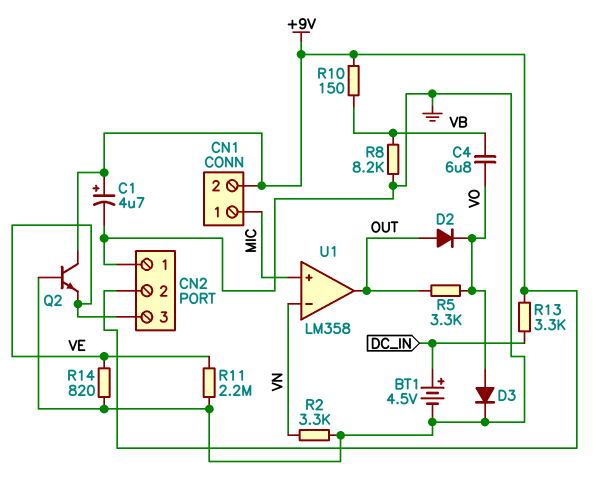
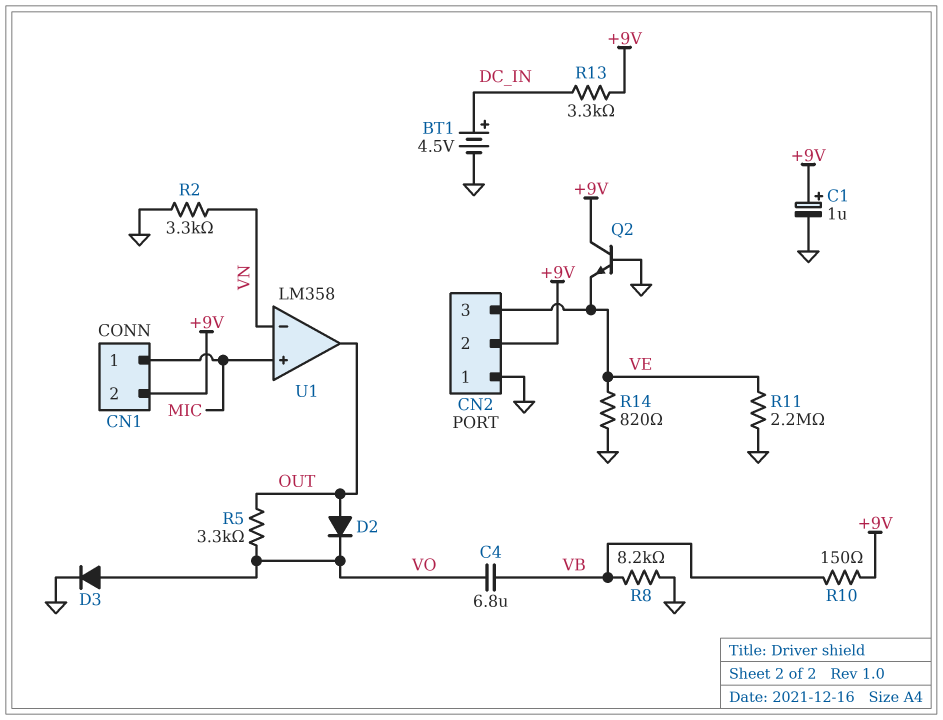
C1: 4.7uF (plus +9V, minus GND) -> 1uF (plus +9V, minus GND)

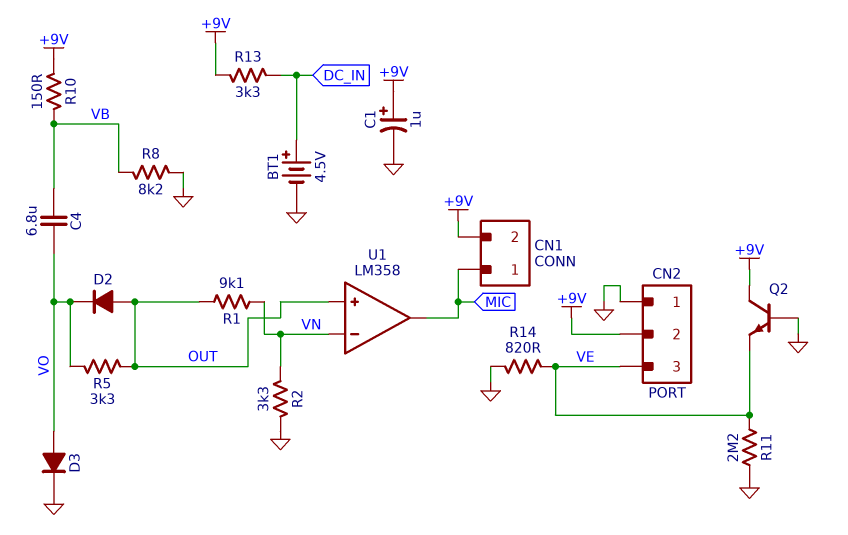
R1: none -> 9.1k (OUT, VN)
U1 pin in+: MIC -> OUT
U1 pin out: OUT -> MIC

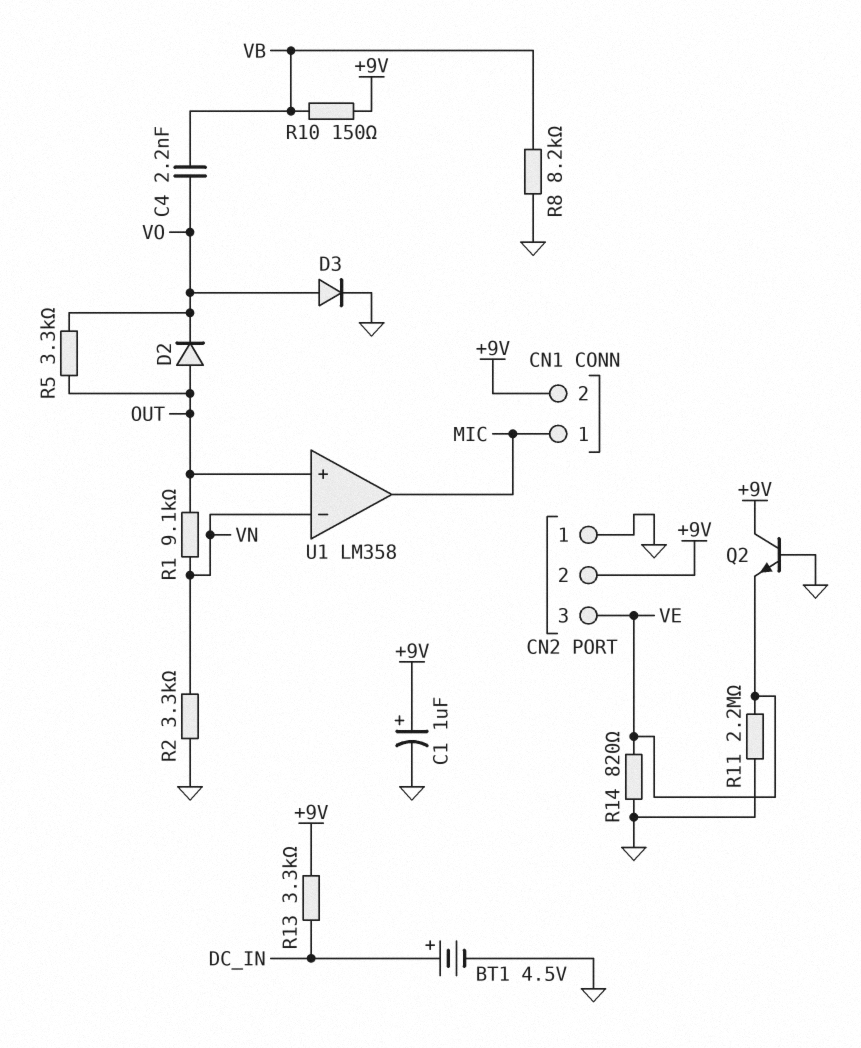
C4: 6.8uF (VB, VO) -> 2.2nF (VB, VO)

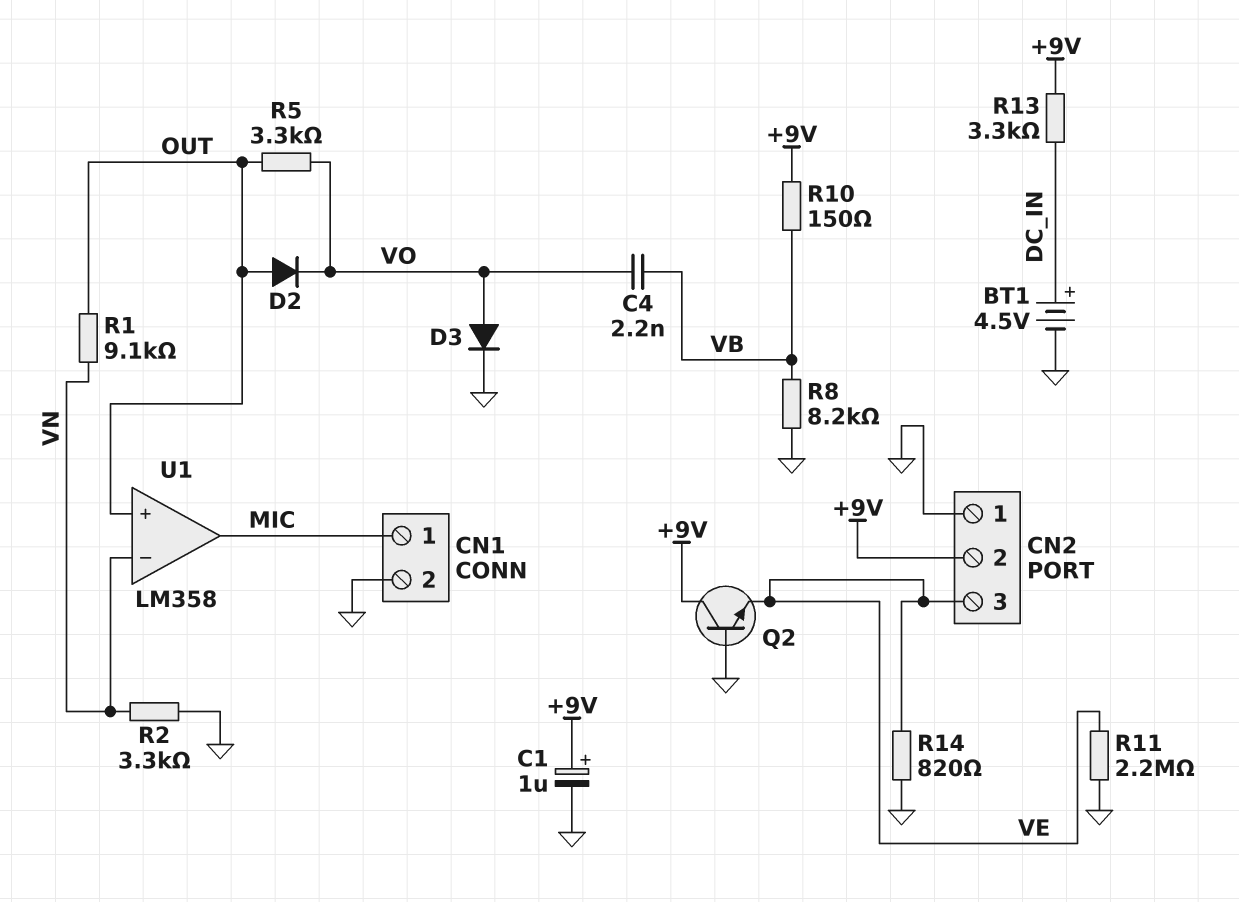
CN1 pin 2: +9V -> GND

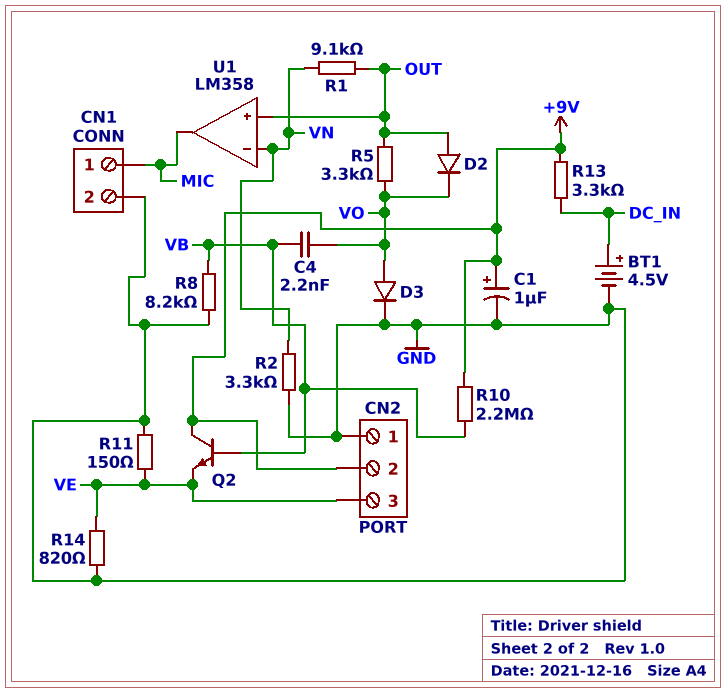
Q2: NPN (B GND, C +9V, E VE) -> NPN (B VB, C +9V, E VE)
R10: 150 (+9V, VB) -> 2.2M (+9V, VB)
R11: 2.2M (GND, VE) -> 150 (GND, VE)

